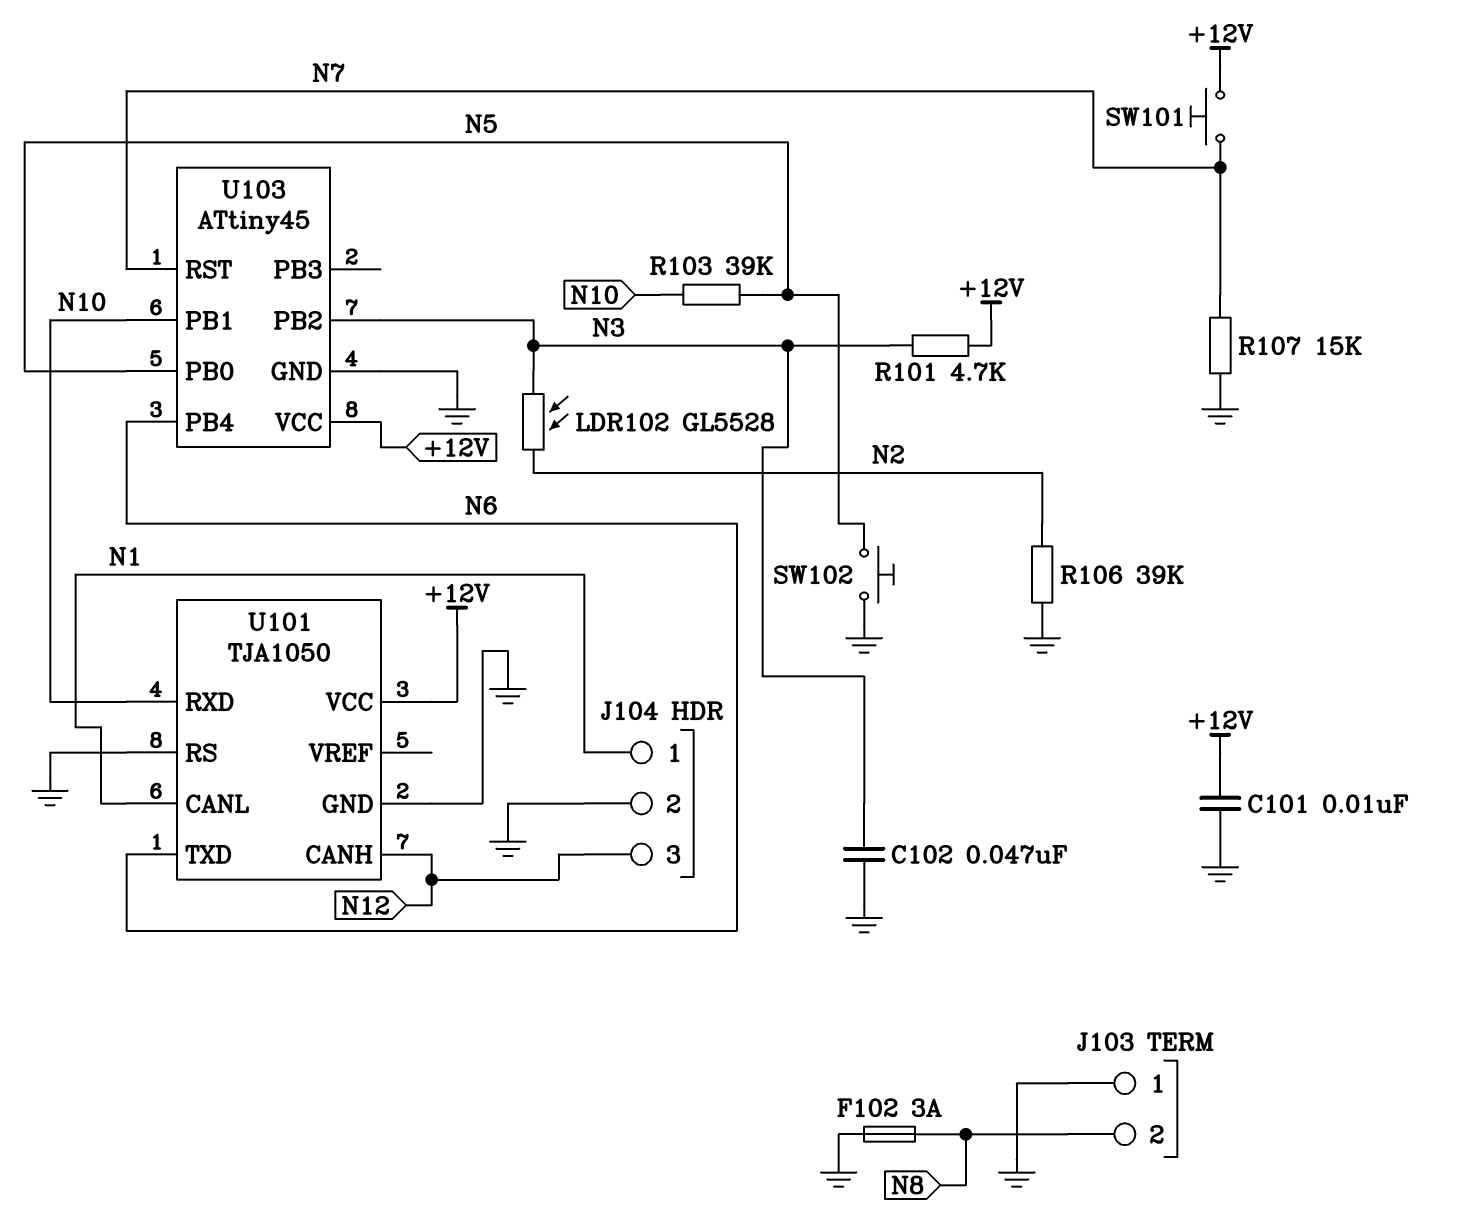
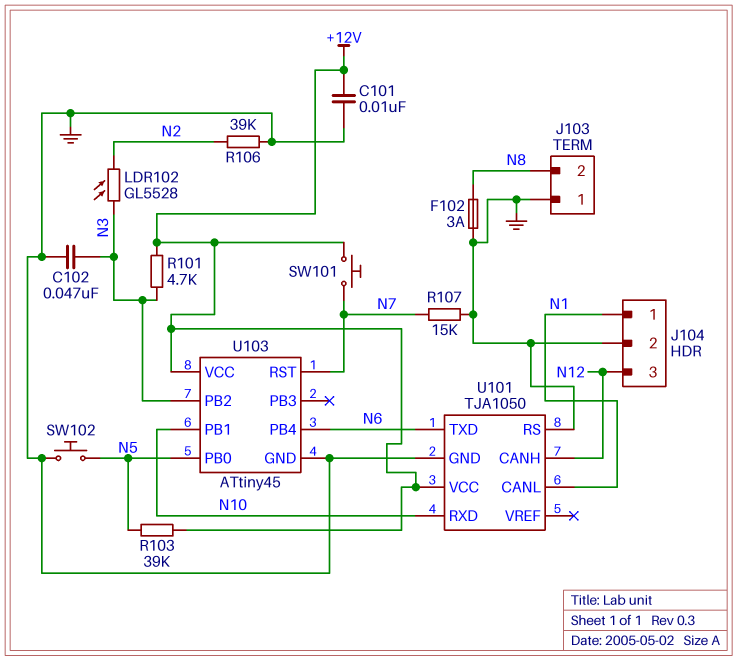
R103: 39k (N5, N10) -> 39k (+12V, N5)

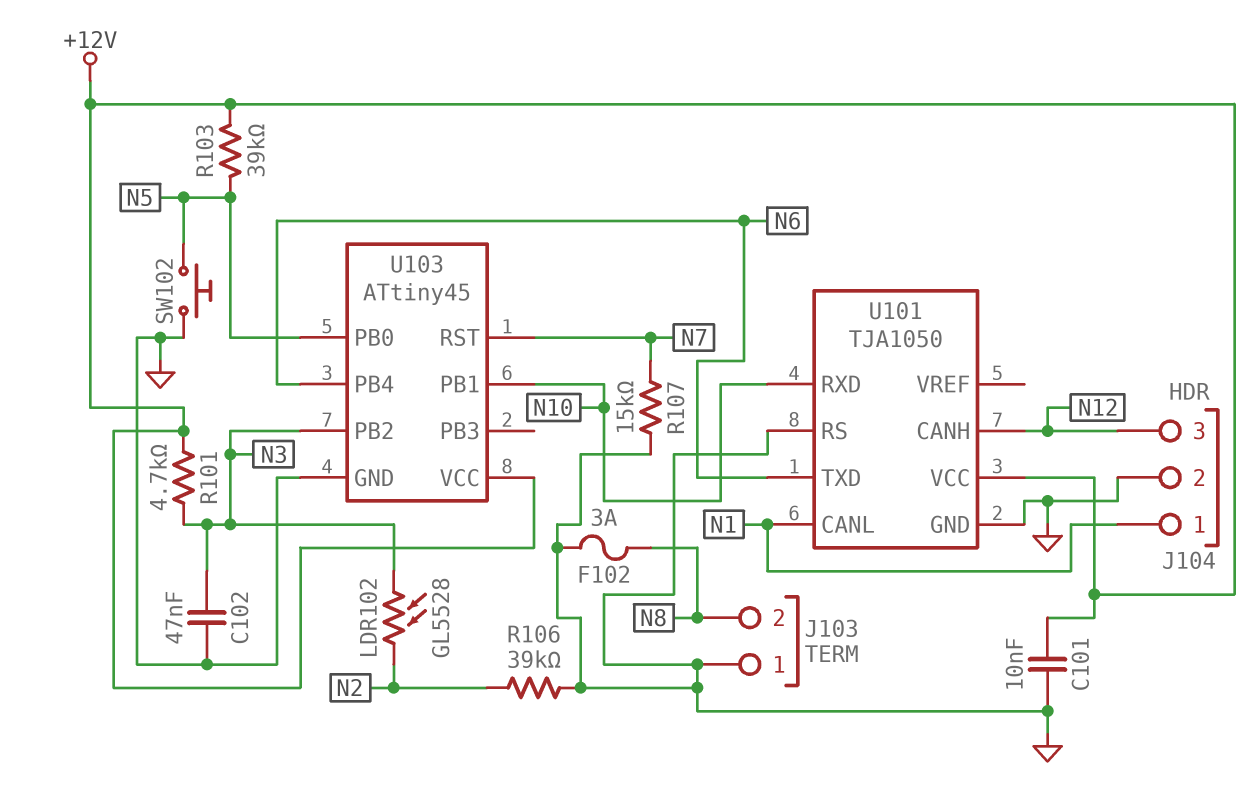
SW101: button (+12V, N7) -> none

